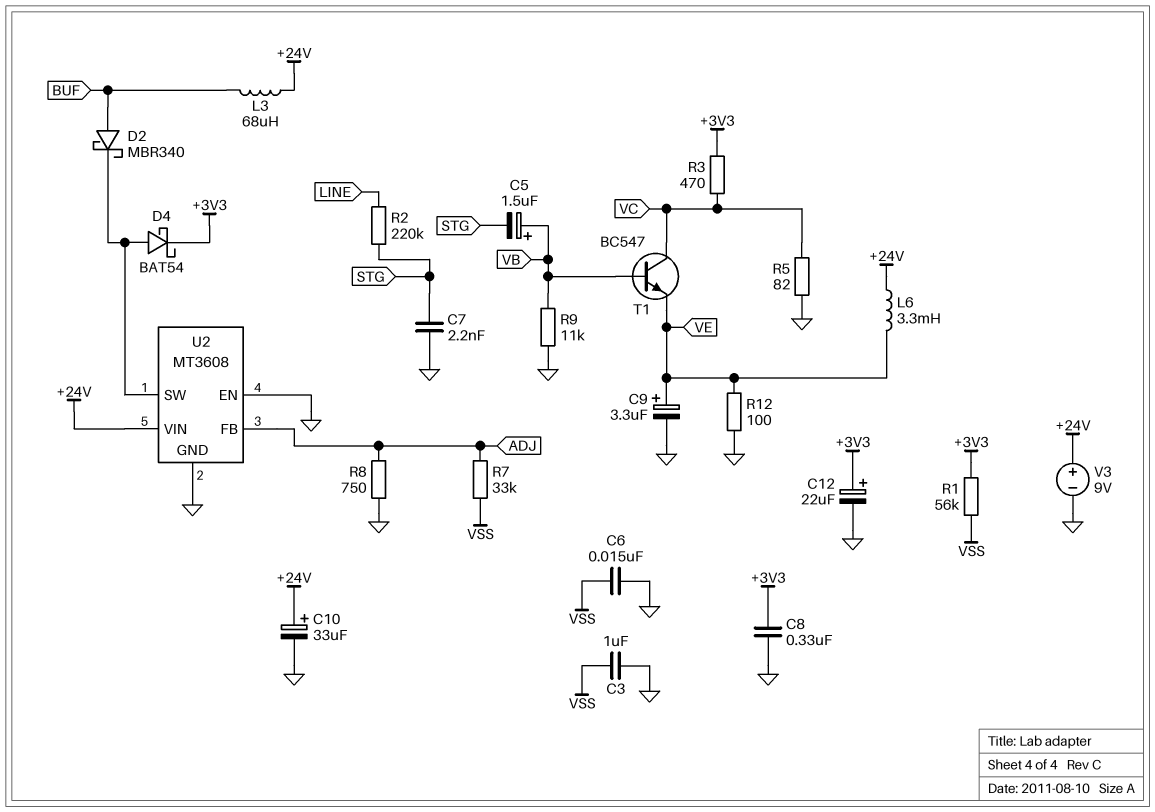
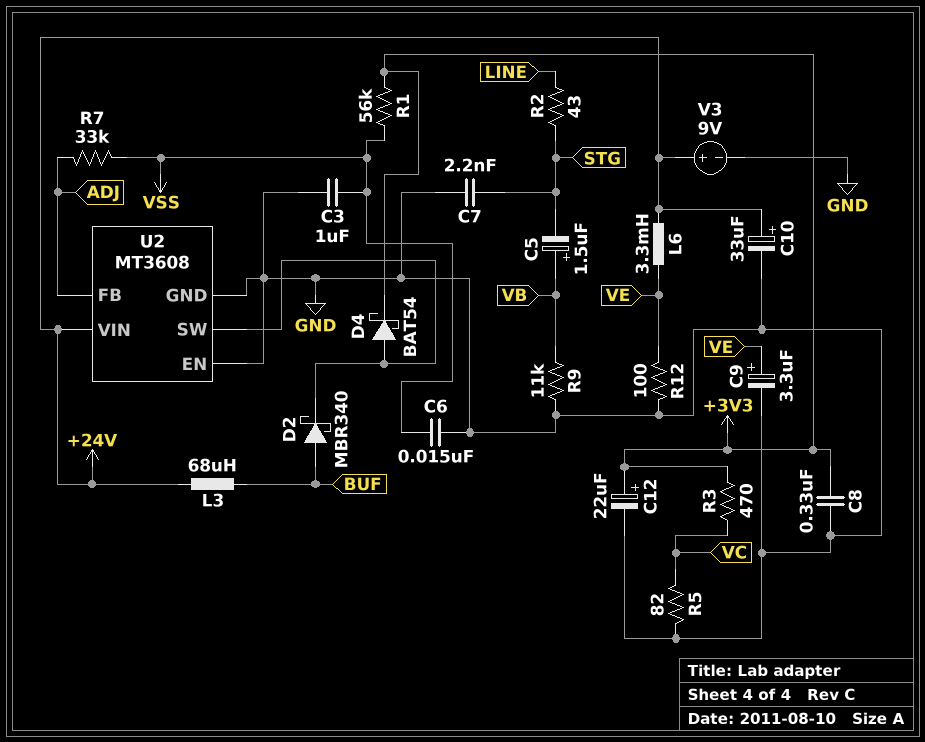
R2: 220k (LINE, STG) -> 43 (LINE, STG)
R8: 750 (ADJ, GND) -> none
T1: NPN BC547 (B VB, C VC, E VE) -> none

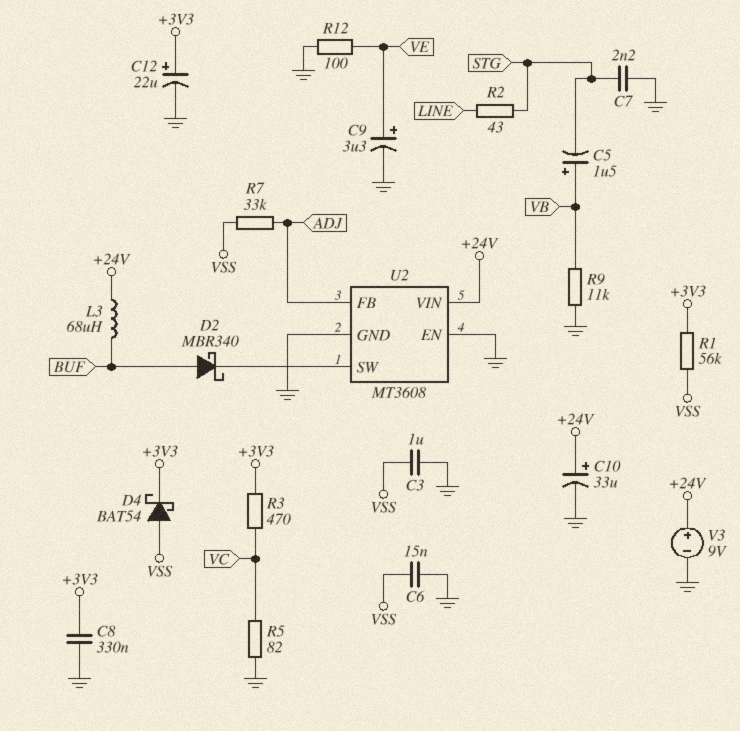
D4: schottky BAT54 (A U2/SW, K +3V3) -> schottky BAT54 (A VSS, K +3V3)
L6: 3.3mH (+24V, VE) -> none

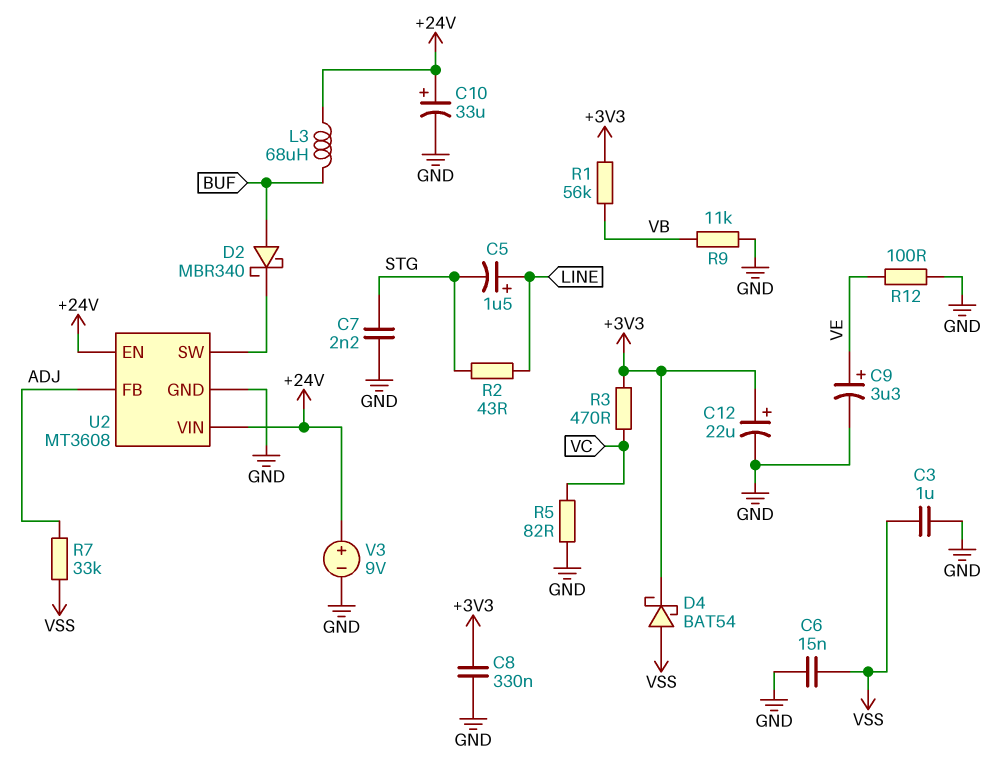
C5: 1.5uF (plus VB, minus STG) -> 1.5uF (plus LINE, minus STG)
R1: 56k (+3V3, VSS) -> 56k (+3V3, VB)
U2 pin EN: GND -> +24V

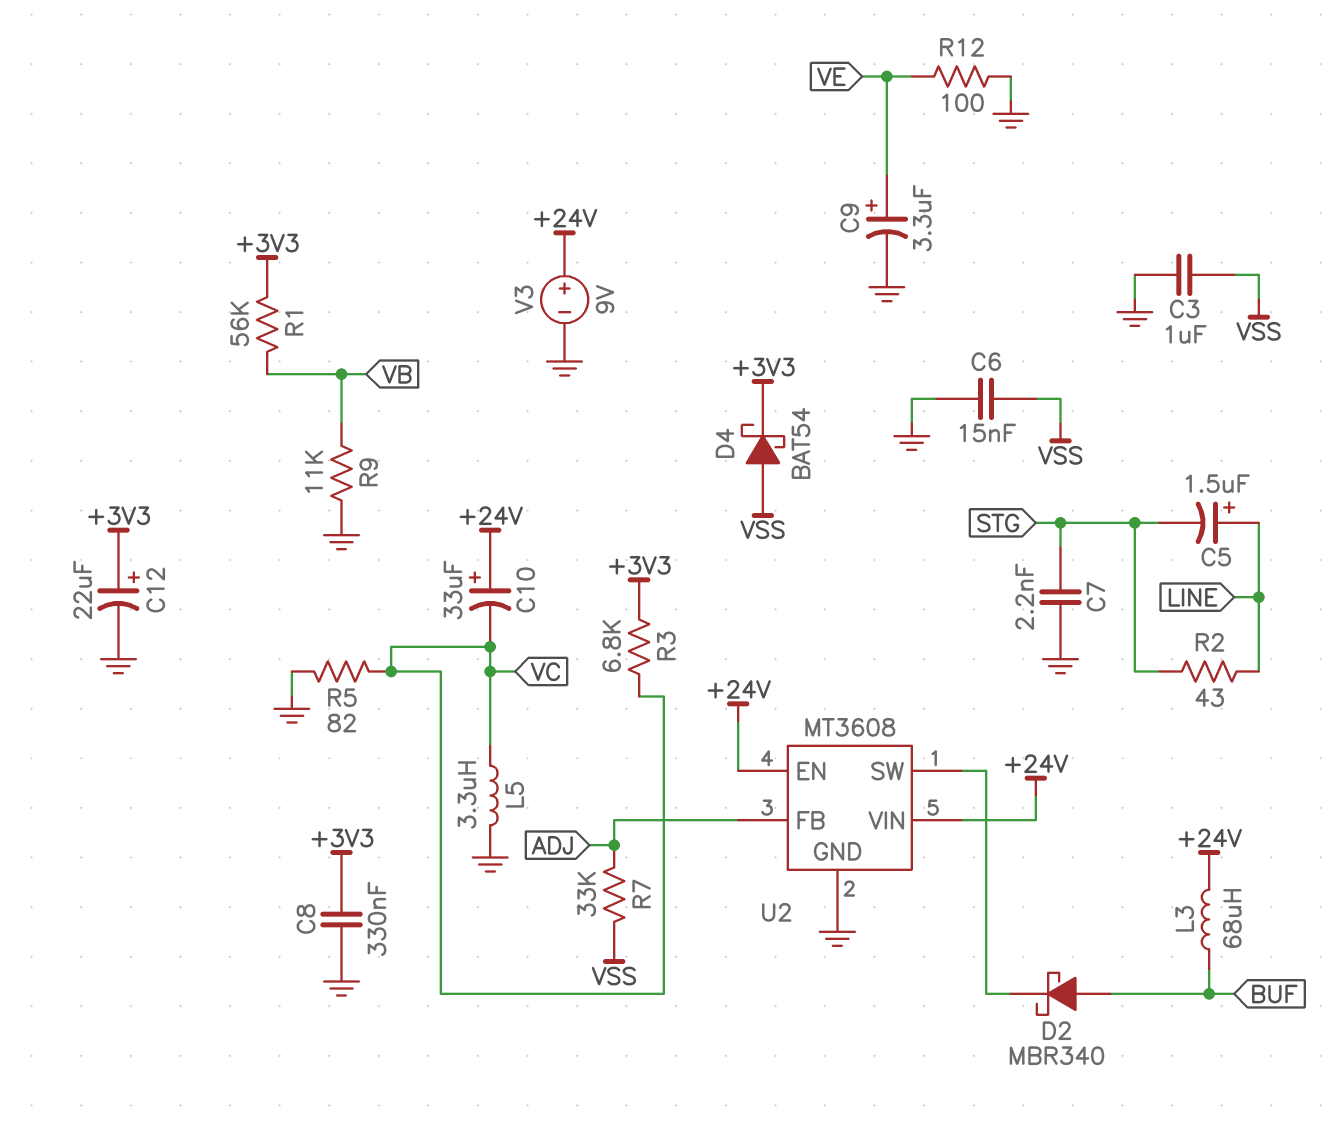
C10: 33uF (plus +24V, minus GND) -> 33uF (plus +24V, minus VC)
L5: none -> 3.3uH (GND, VC)
R3: 470 (+3V3, VC) -> 6.8k (+3V3, VC)

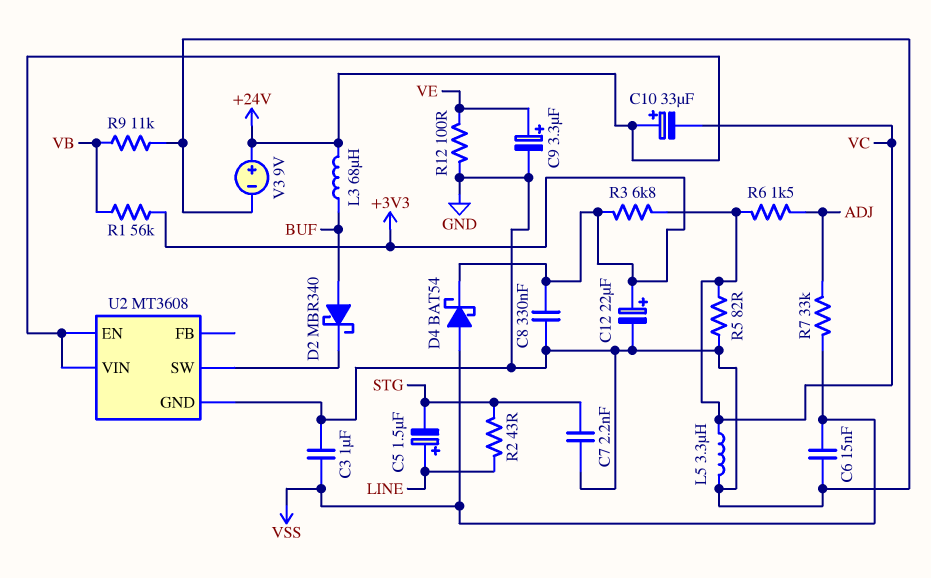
R6: none -> 1.5k (ADJ, VC)
U2 pin FB: ADJ -> none

